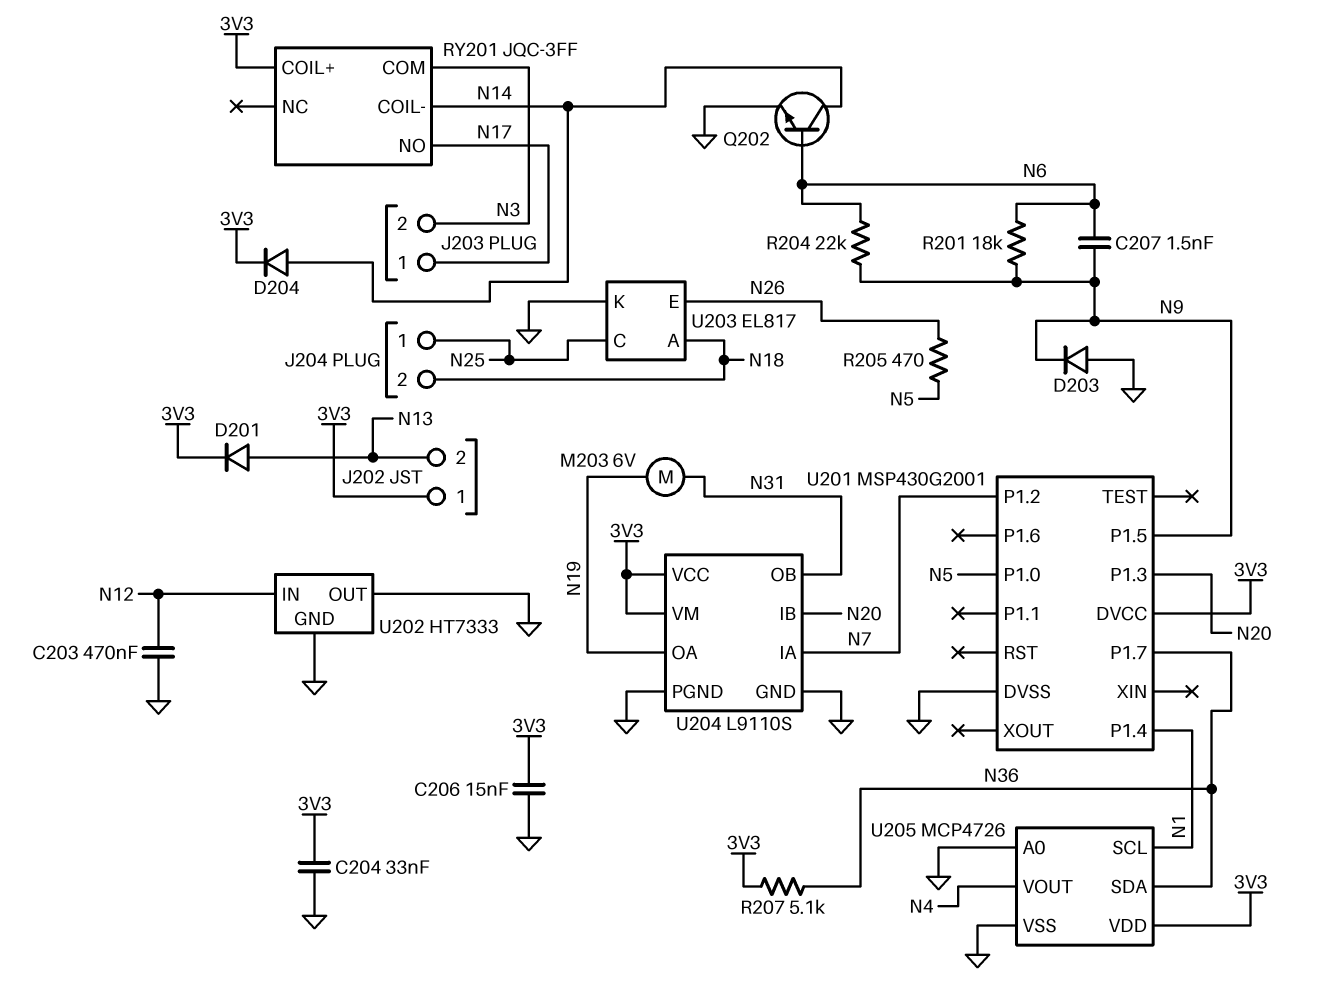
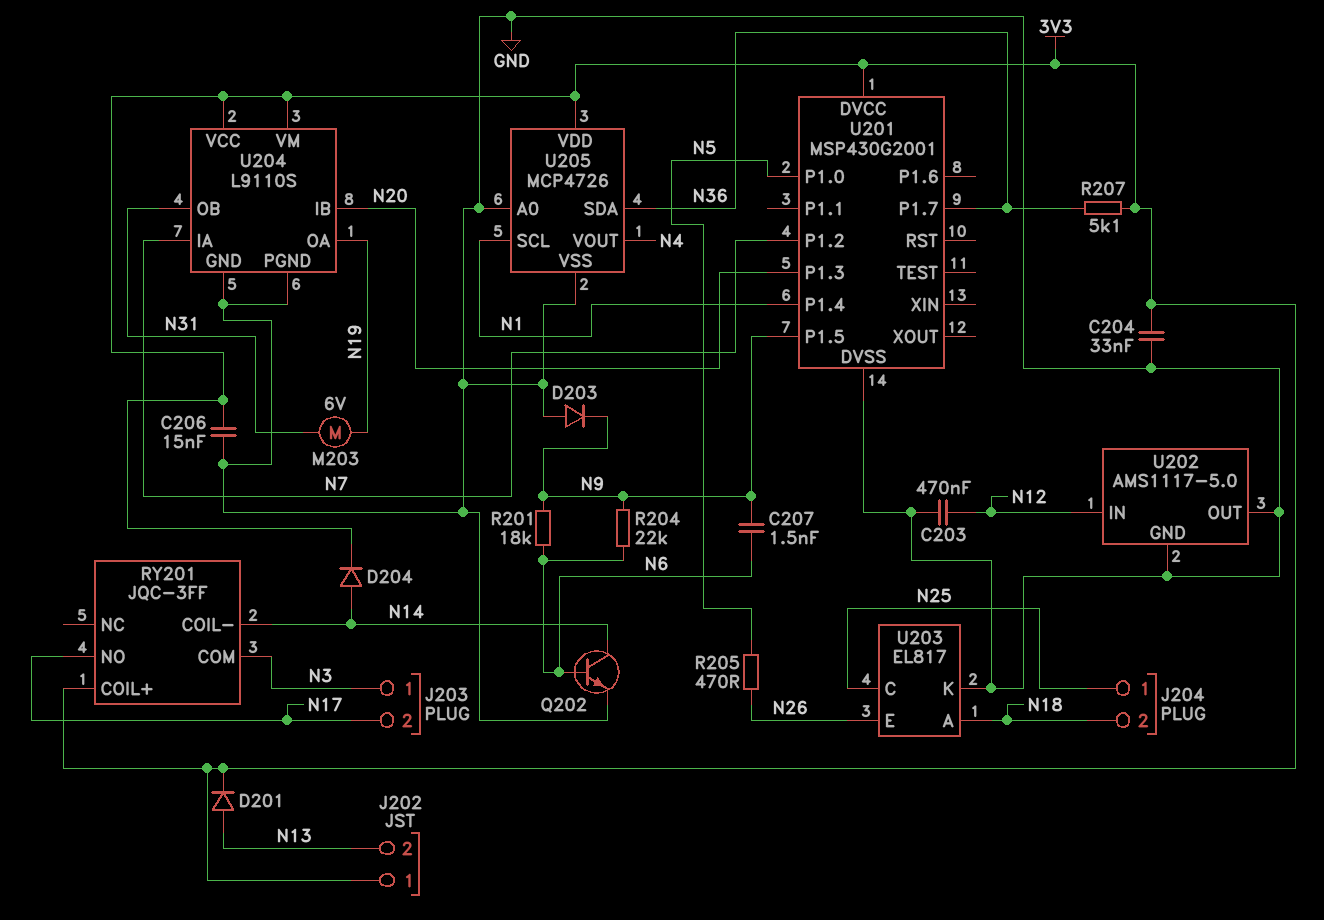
J203 pin 1: N17 -> N3
J203 pin 2: N3 -> N17
U202: HT7333 -> AMS1117-5.0

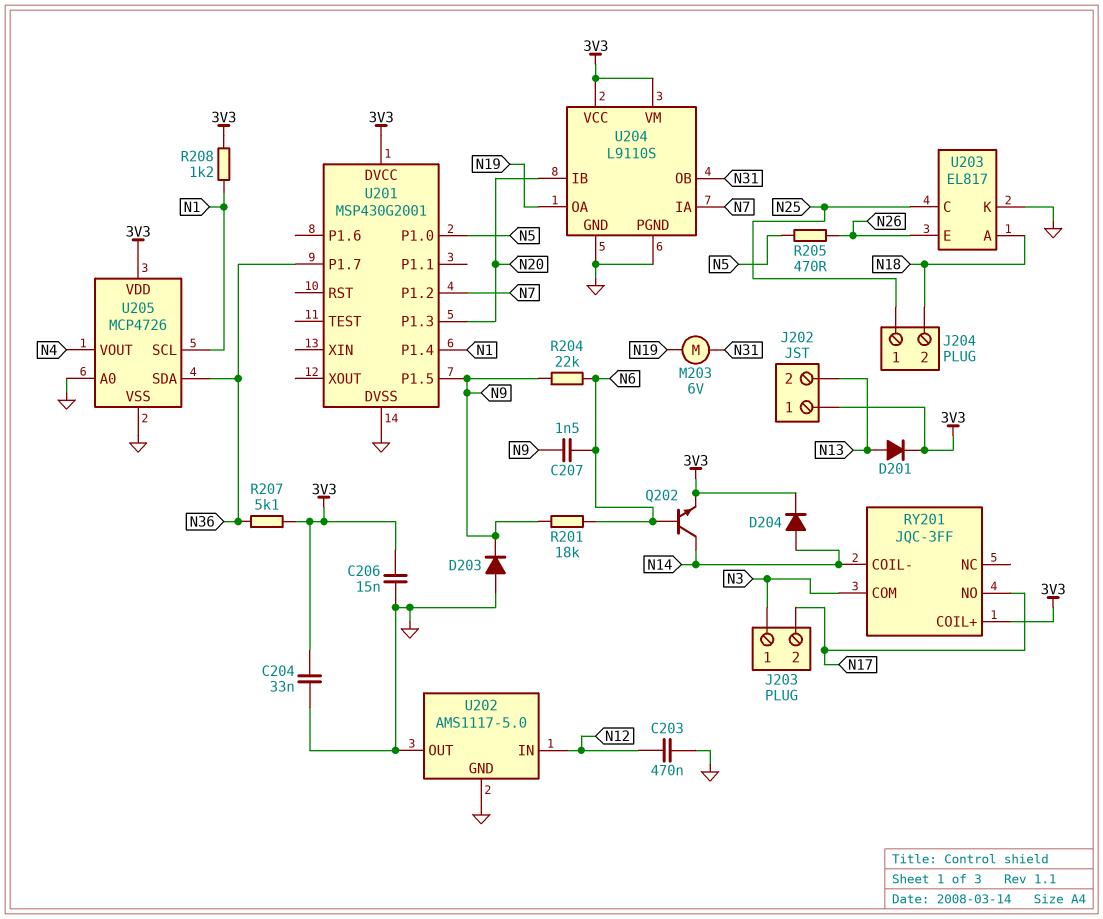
Q202: NPN (B N6, C N14, E GND) -> NPN (B N6, C N14, E 3V3)
R208: none -> 1.2k (3V3, N1)

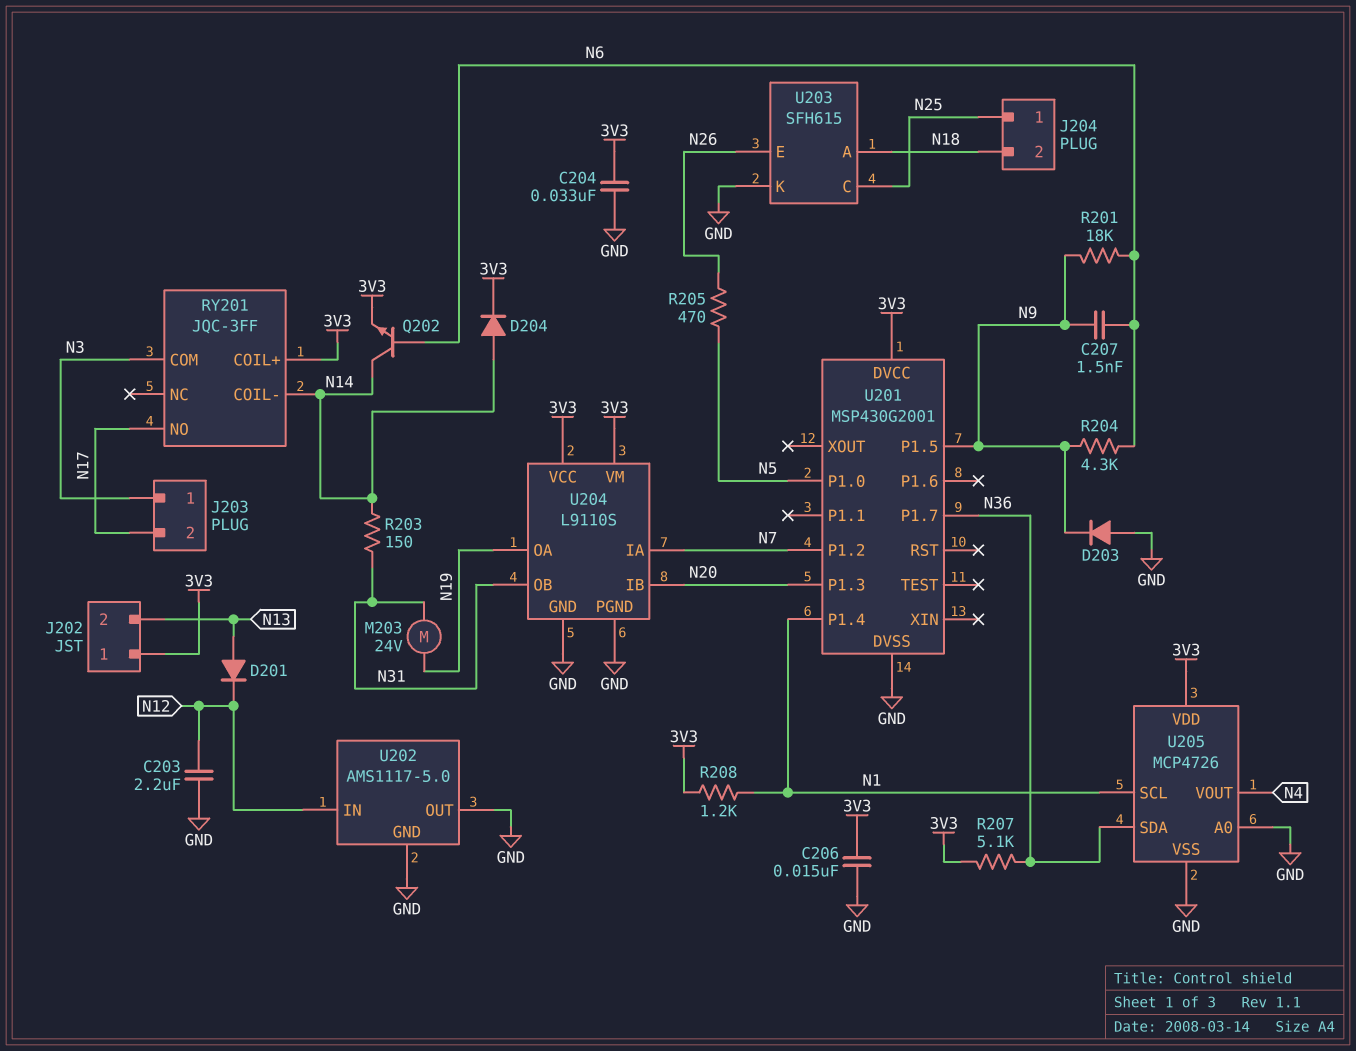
C203: 470nF (GND, N12) -> 2.2uF (GND, N12)
D201: diode (A N13, K 3V3) -> diode (A N13, K N12)
M203: motor 6V (N19, N31) -> motor 24V (N19, N31)
R203: none -> 150 (N14, N31)
R204: 22k (N6, N9) -> 4.3k (N6, N9)
U203: EL817 -> SFH615

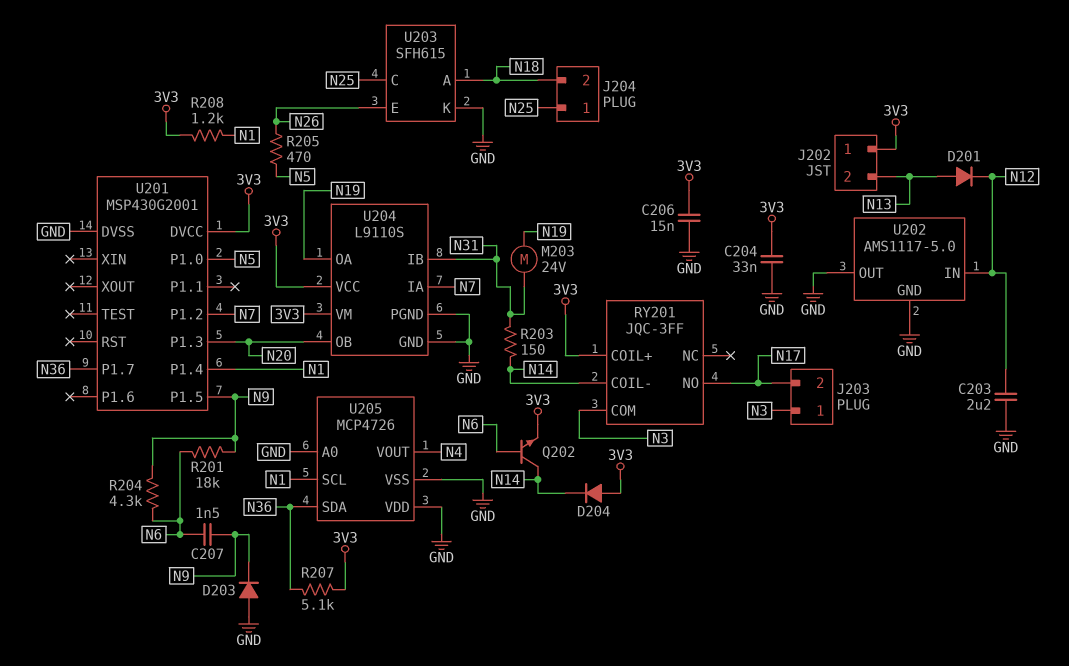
D204: diode (A N14, K 3V3) -> diode (A 3V3, K N14)
U204 pin IB: N20 -> N31
U204 pin OB: N31 -> N20
U205 pin VDD: 3V3 -> GND

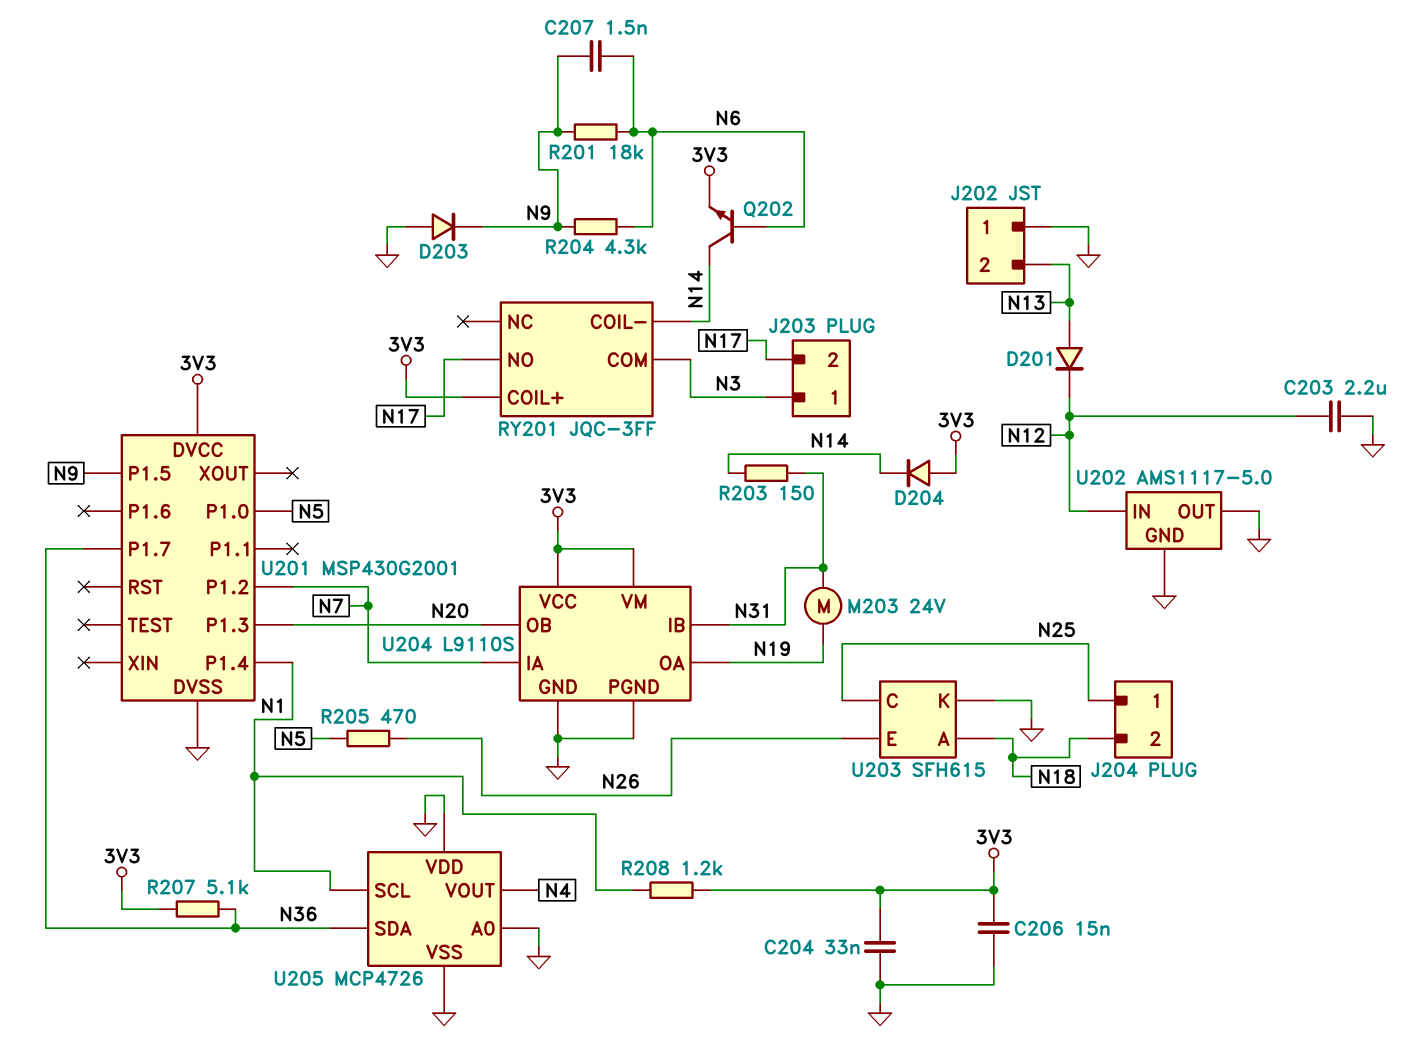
J202 pin 1: 3V3 -> GND

